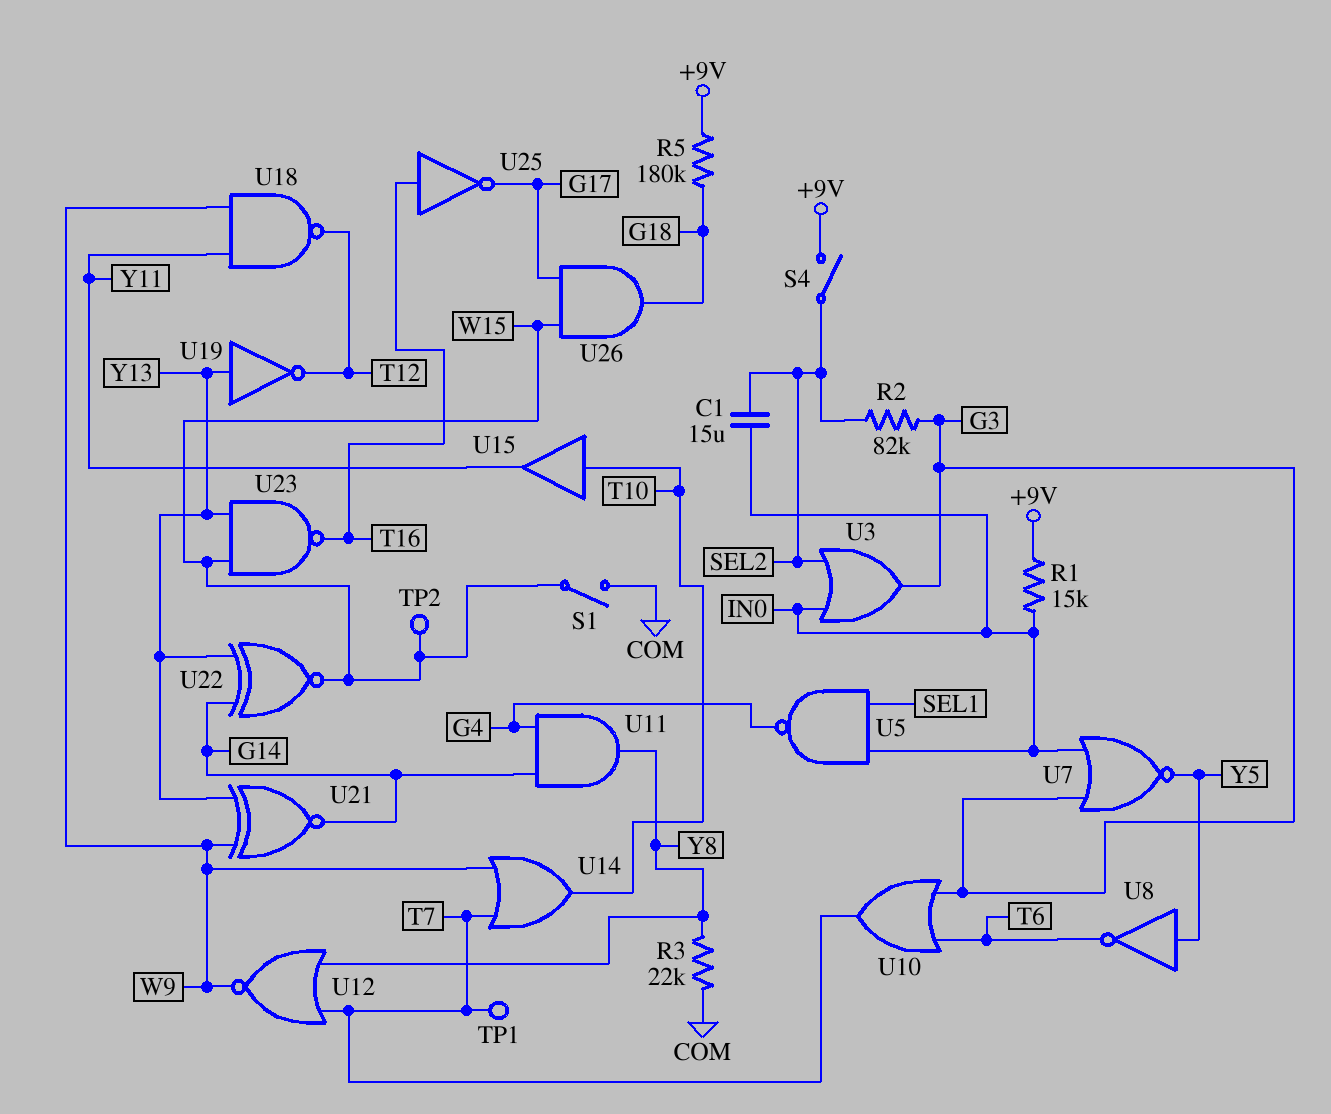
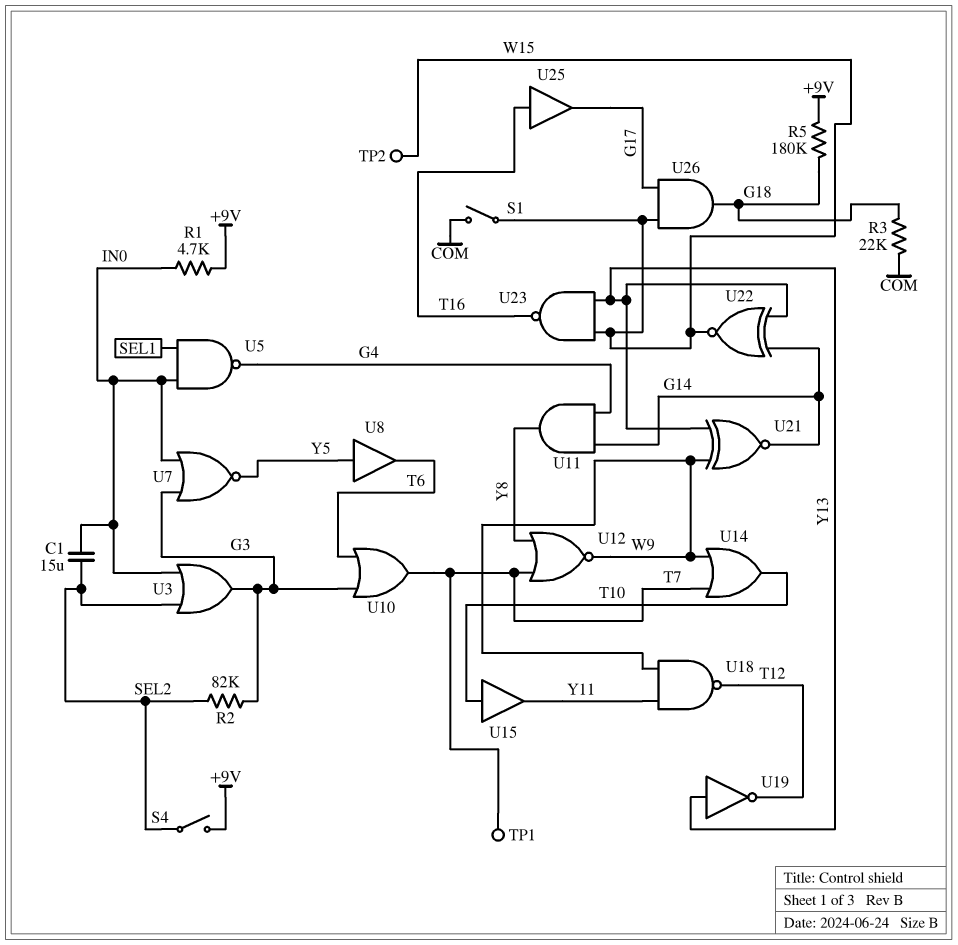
R1: 15k (+9V, IN0) -> 4.7k (+9V, IN0)
R3: 22k (COM, Y8) -> 22k (COM, G18)
U8: NOT (in Y5, out T6) -> buffer (in Y5, out T6)
U25: NOT (in T16, out G17) -> buffer (in T16, out G17)

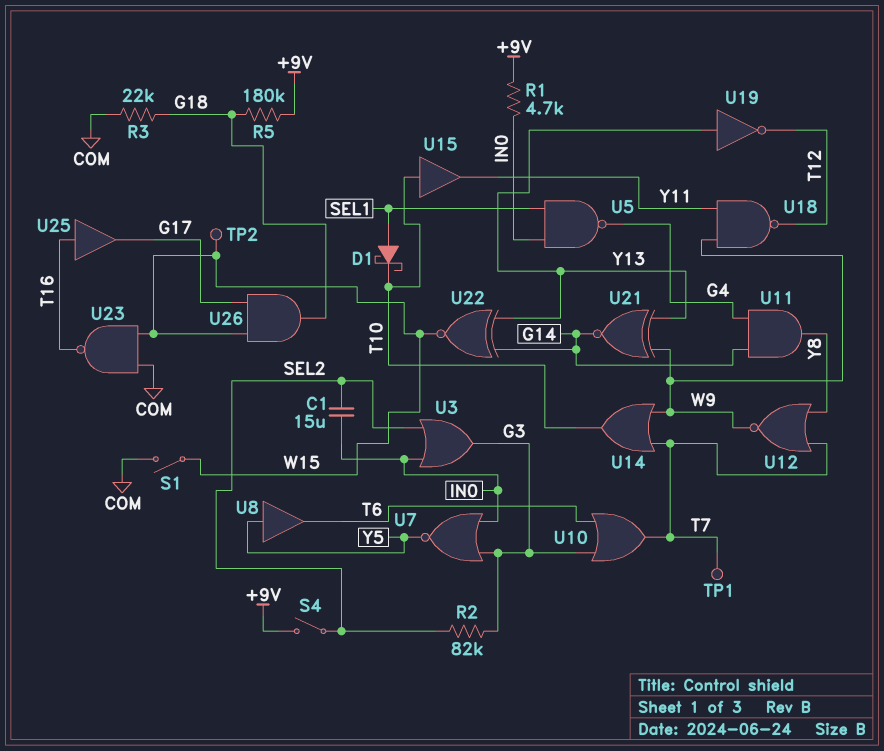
D1: none -> schottky (A SEL1, K T10)
U23: NAND (in W15, in Y13, out T16) -> NAND (in COM, in W15, out T16)

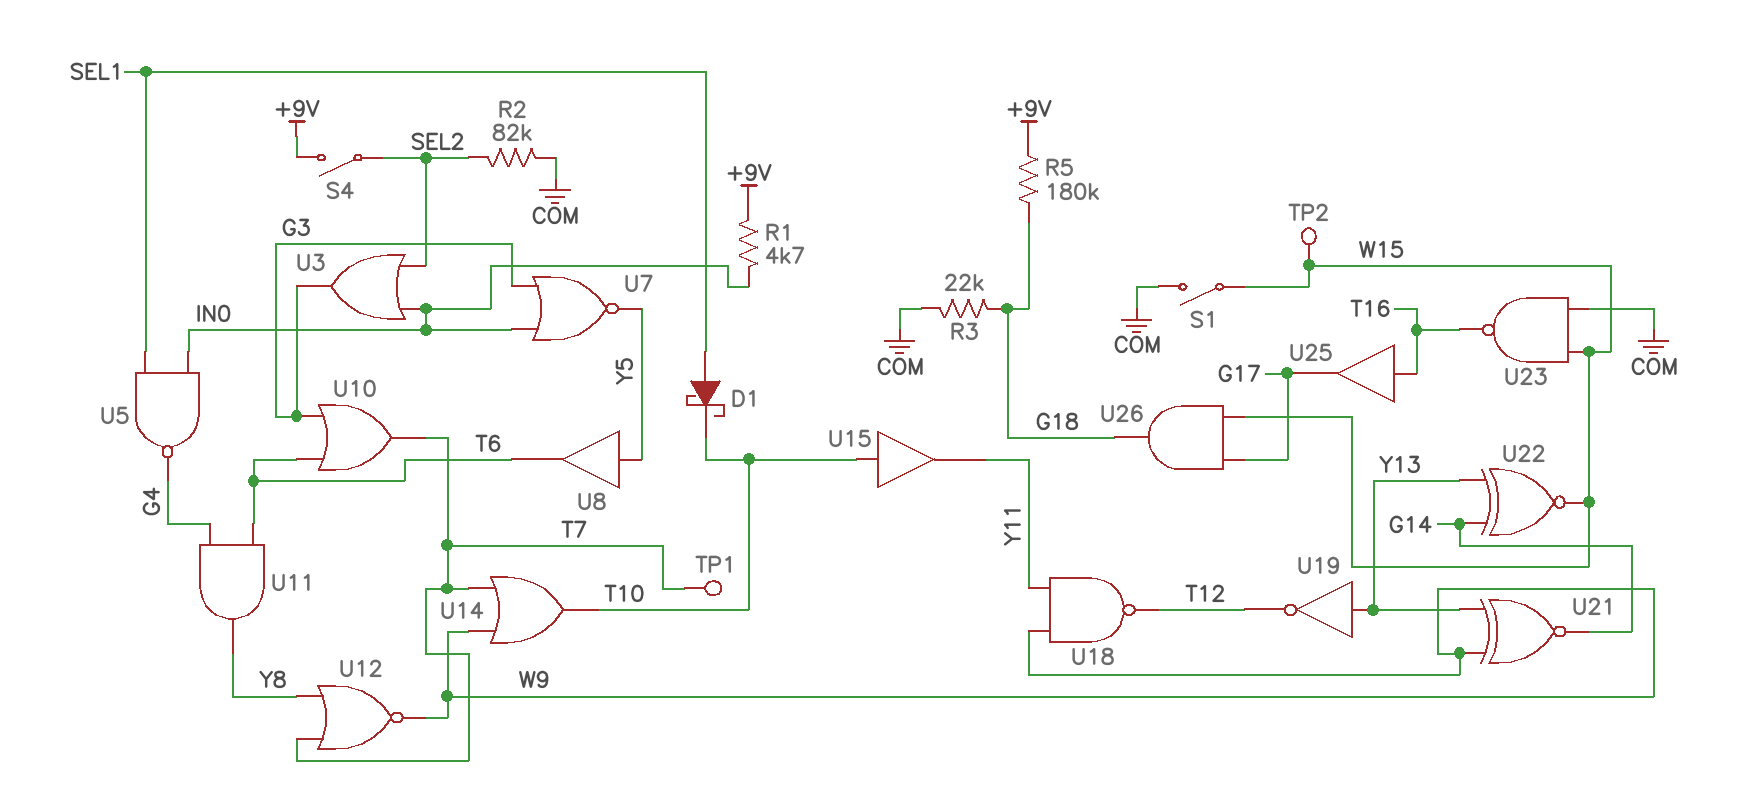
C1: 15uF (IN0, SEL2) -> none
R2: 82k (G3, SEL2) -> 82k (COM, SEL2)
U11: AND (in G4, in G14, out Y8) -> AND (in G4, in T6, out Y8)

